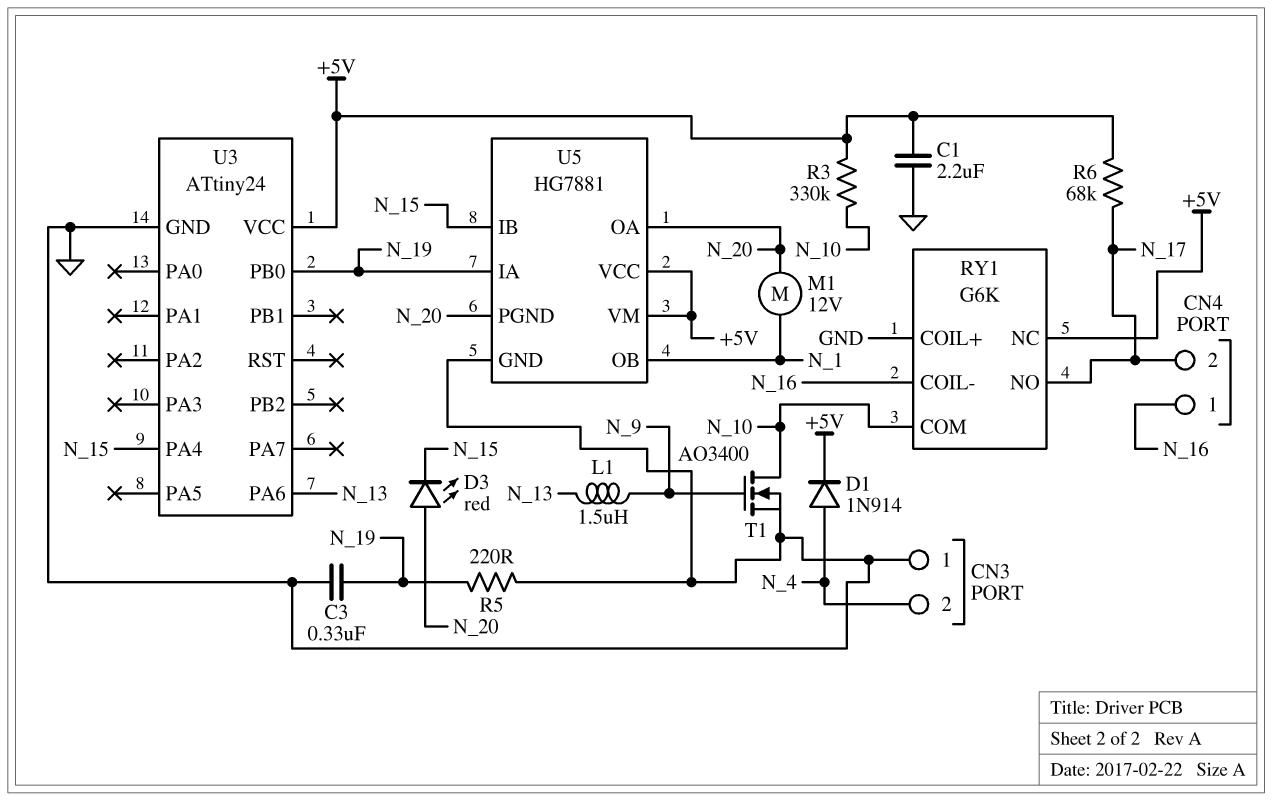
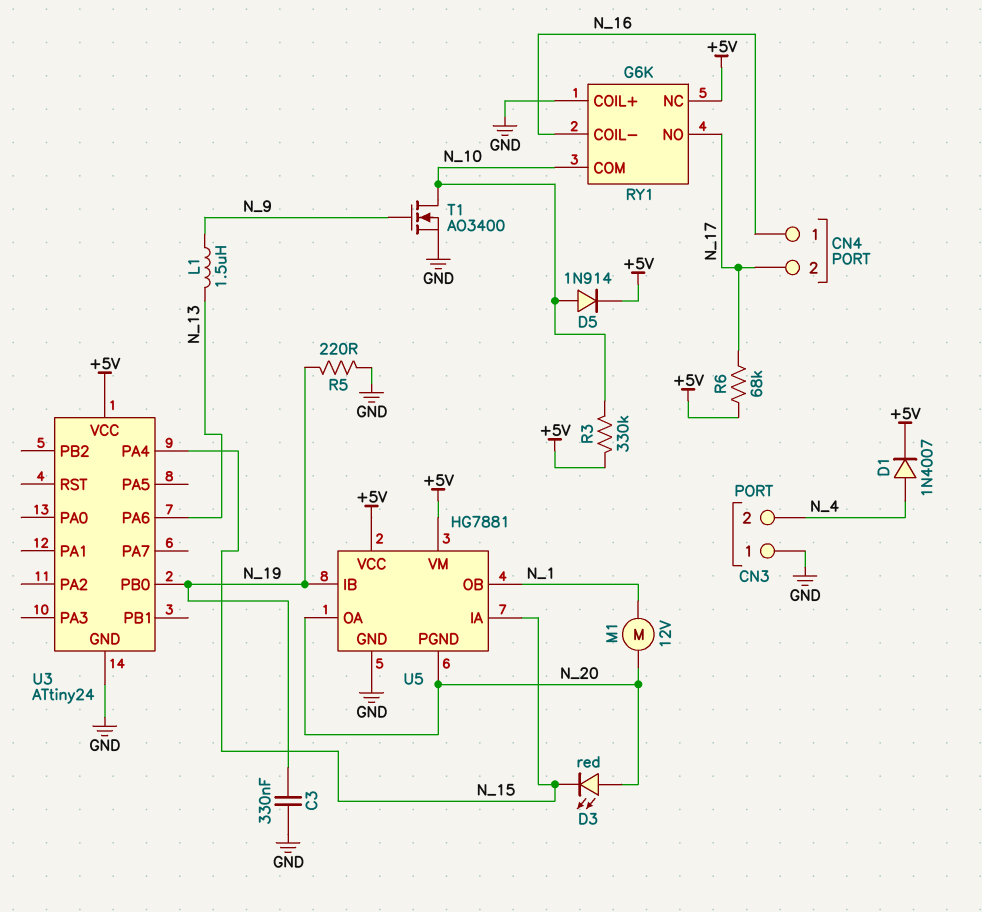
C1: 2.2uF (+5V, GND) -> none
D1: diode 1N914 (A N_4, K +5V) -> diode 1N4007 (A N_4, K +5V)
D5: none -> diode 1N914 (A N_10, K +5V)
U5 pin IA: N_19 -> N_15
U5 pin IB: N_15 -> N_19

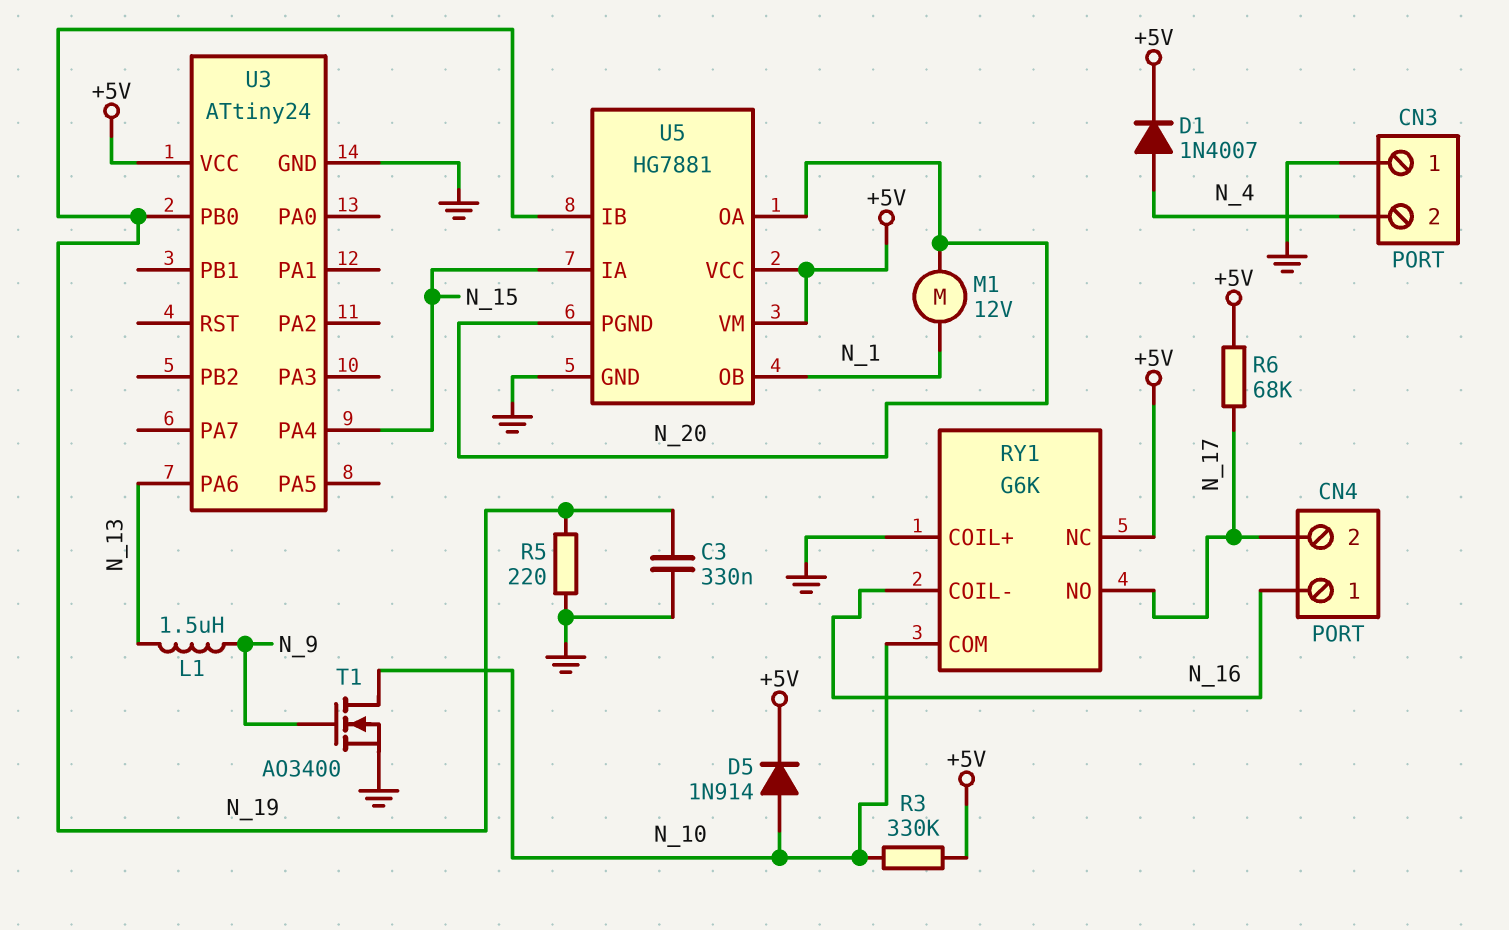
D3: LED red (A N_20, K N_15) -> none

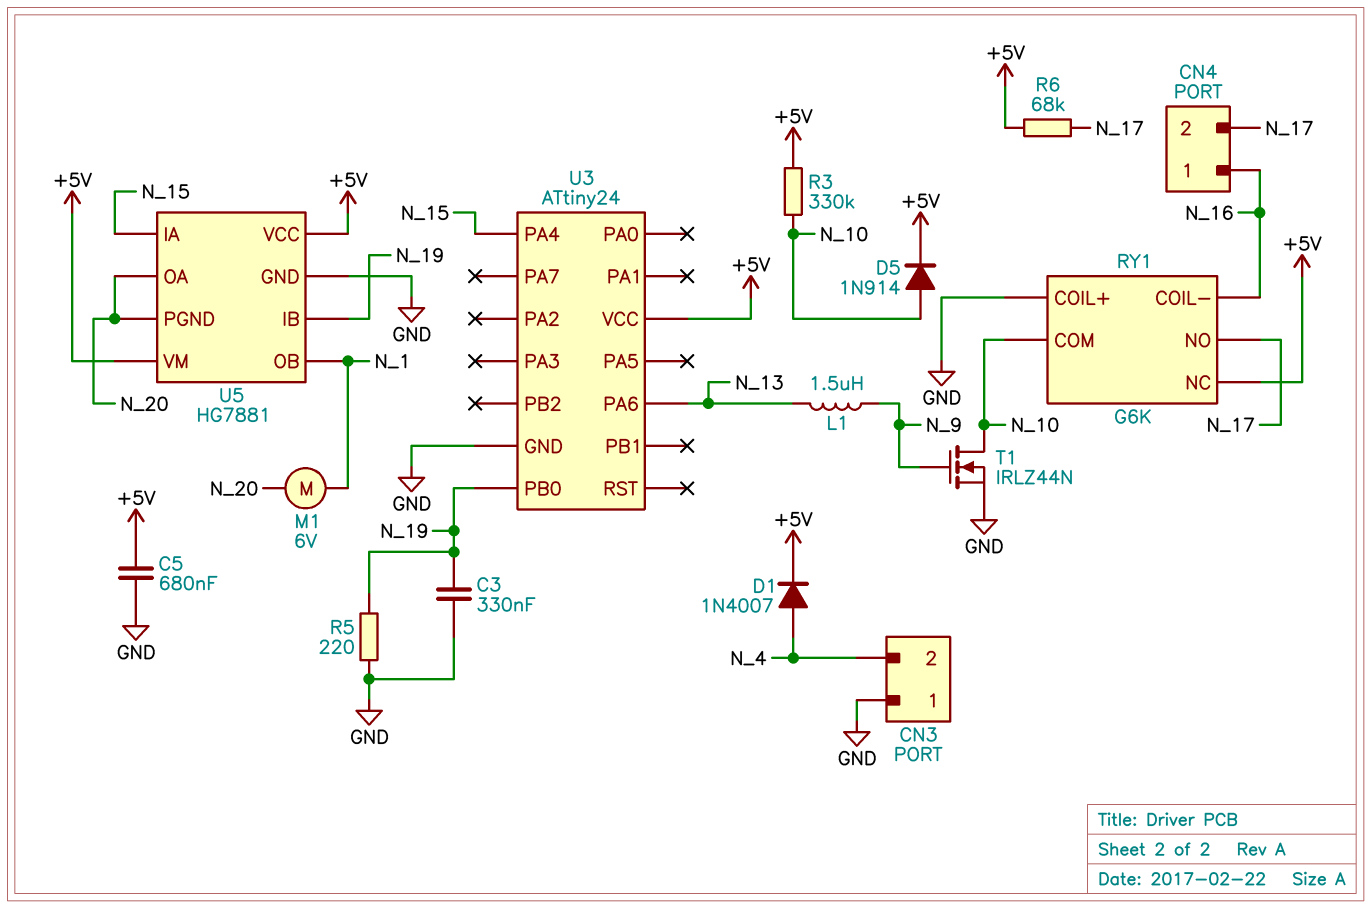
C5: none -> 680nF (+5V, GND)
M1: motor 12V (N_1, N_20) -> motor 6V (N_1, N_20)
T1: NMOS AO3400 (G N_9, D N_10, S GND) -> NMOS IRLZ44N (G N_9, D N_10, S GND)

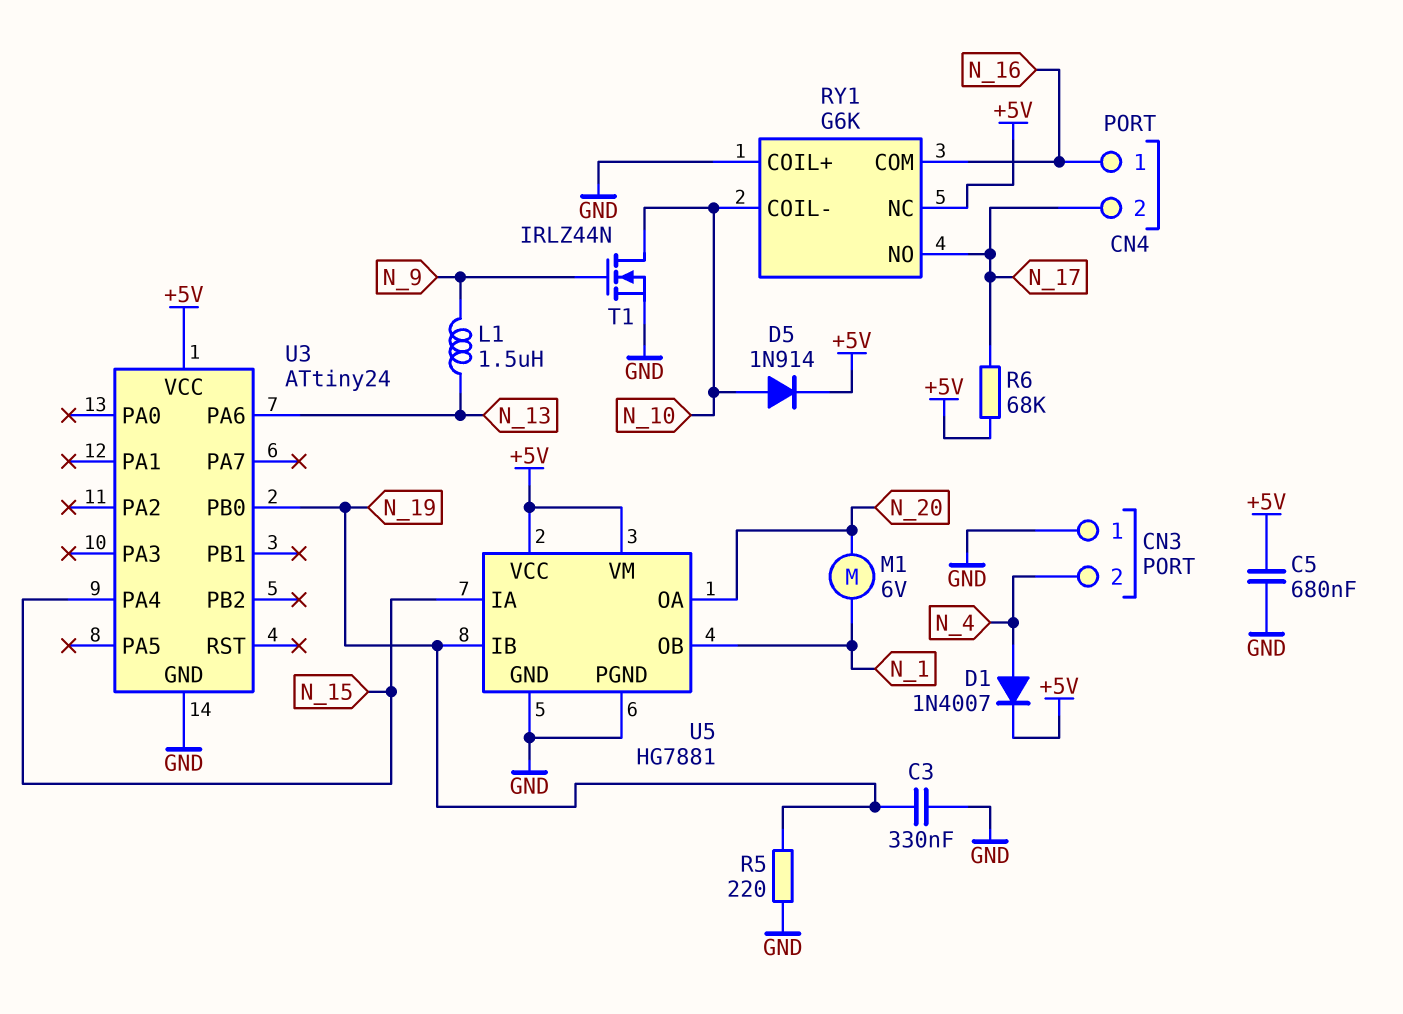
R3: 330k (+5V, N_10) -> none
RY1 pin COIL-: N_16 -> N_10
RY1 pin COM: N_10 -> N_16
U5 pin PGND: N_20 -> GND

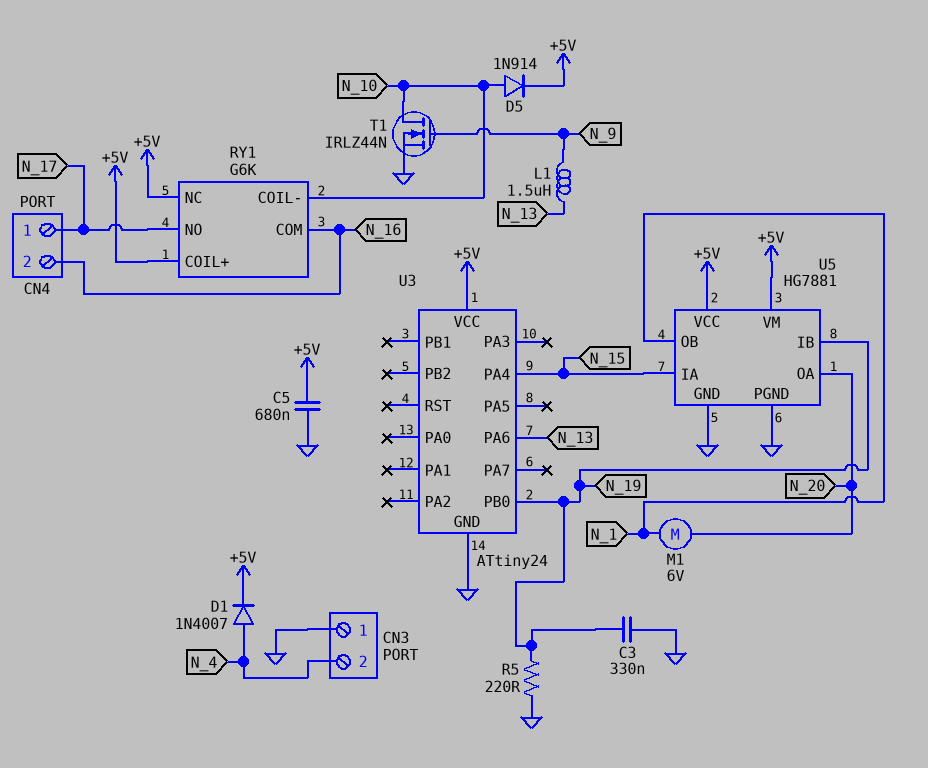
CN4 pin 1: N_16 -> N_17
CN4 pin 2: N_17 -> N_16
R6: 68k (+5V, N_17) -> none
RY1 pin COIL+: GND -> +5V

